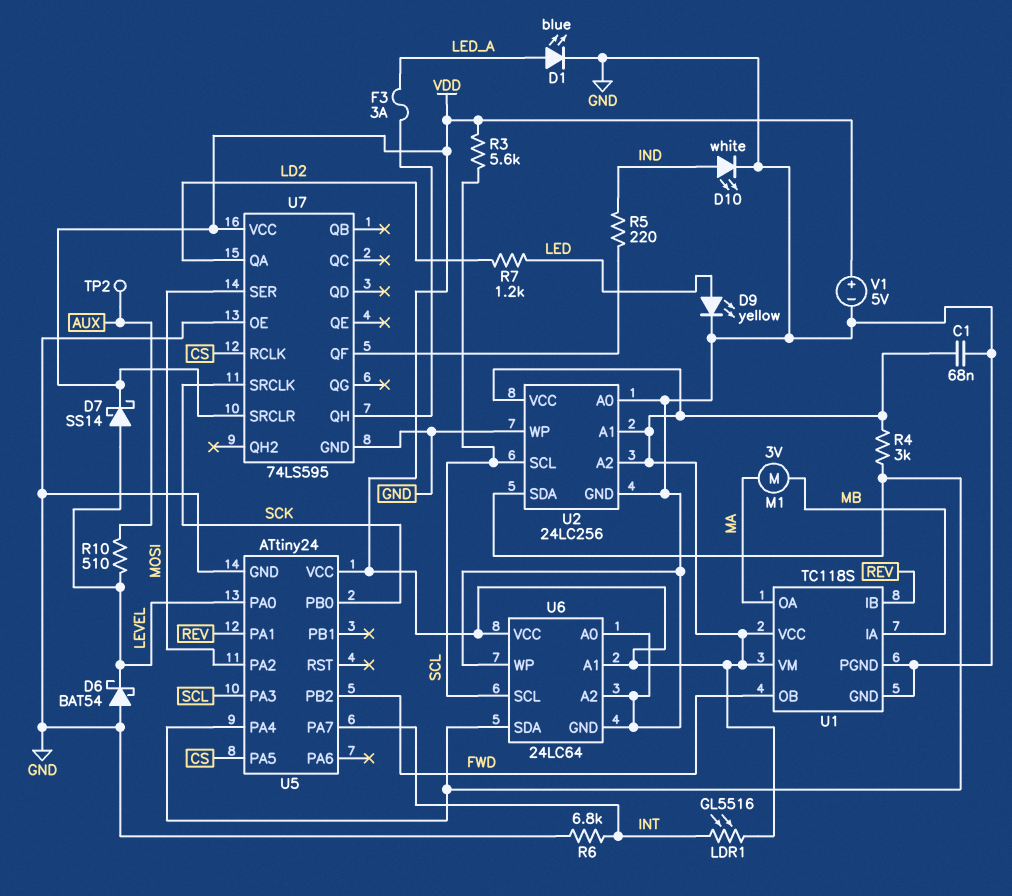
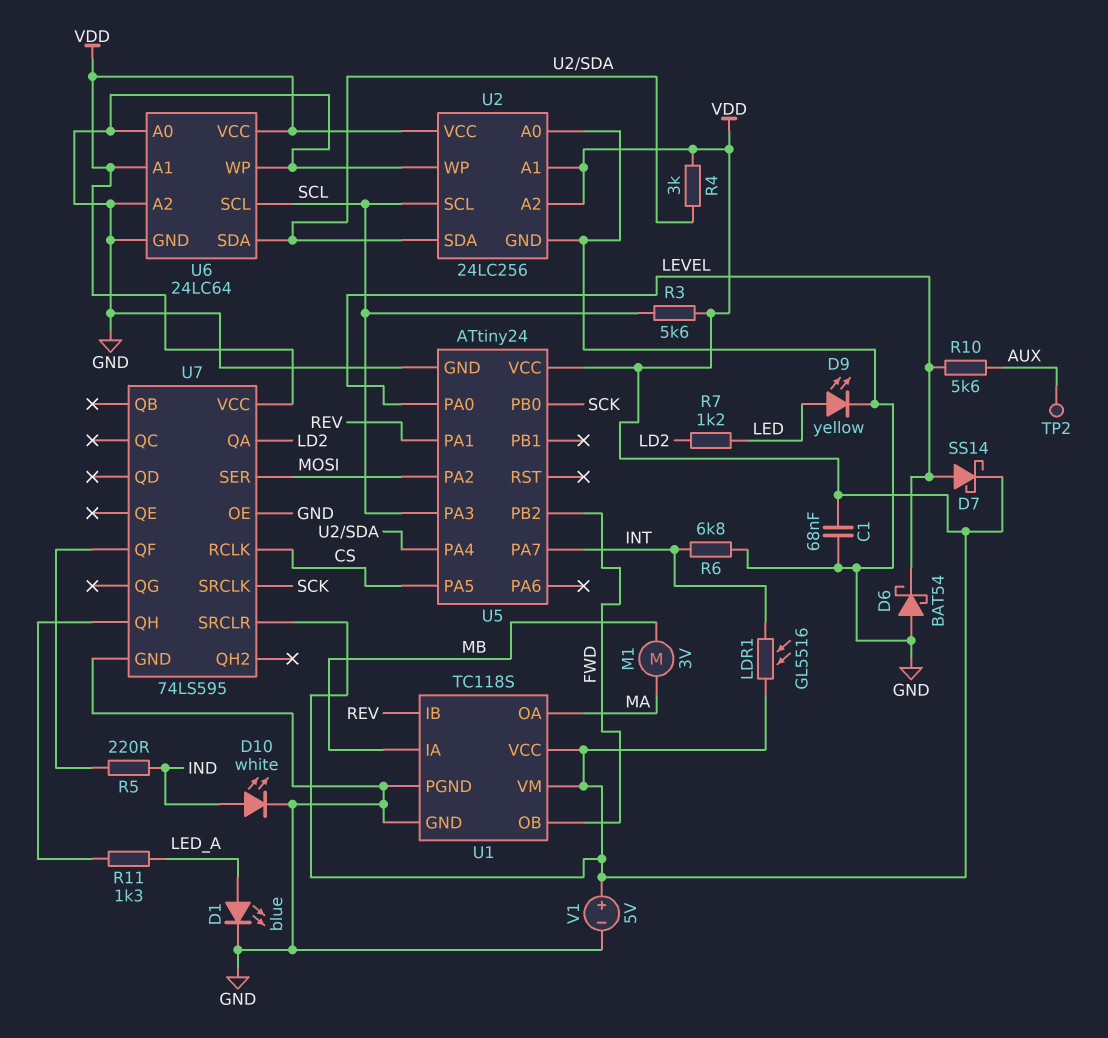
F3: 3A (LED_A, U7/QH) -> none
R10: 510 (AUX, LEVEL) -> 5.6k (AUX, LEVEL)
R11: none -> 1.3k (LED_A, U7/QH)

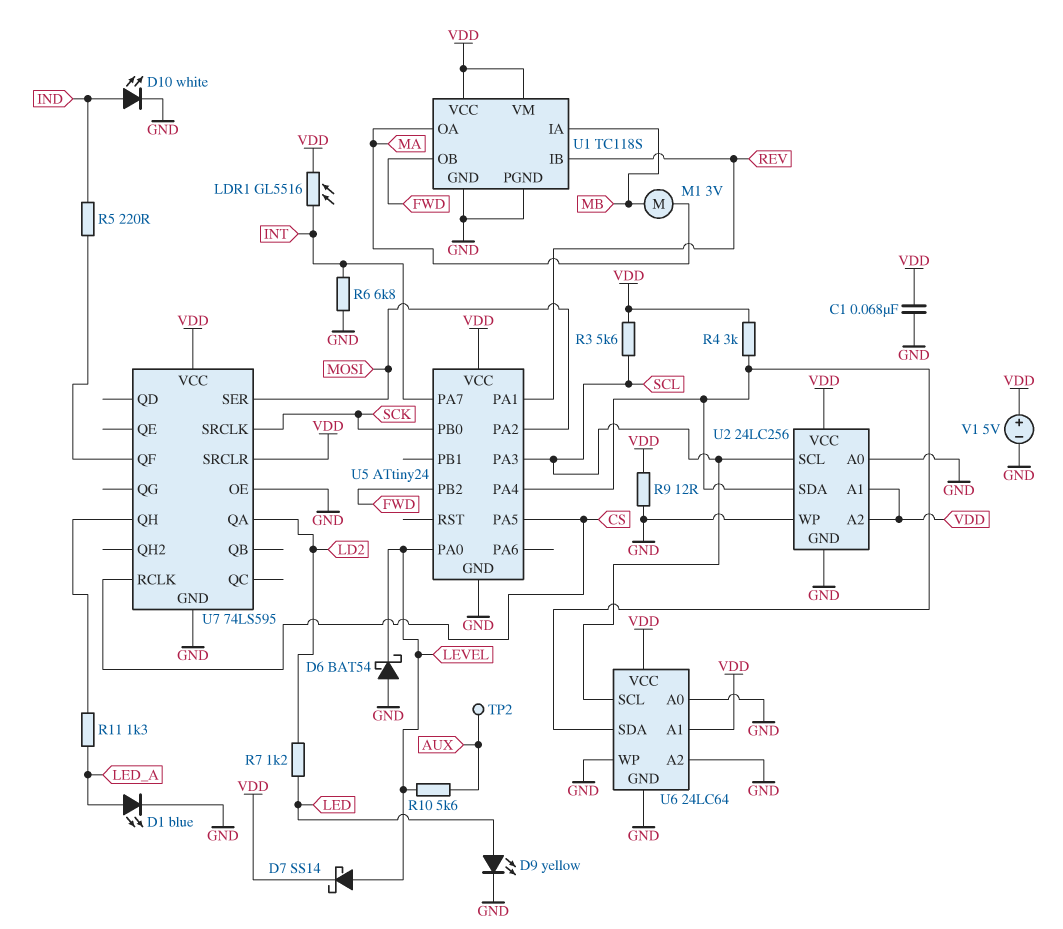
R9: none -> 12 (GND, VDD)

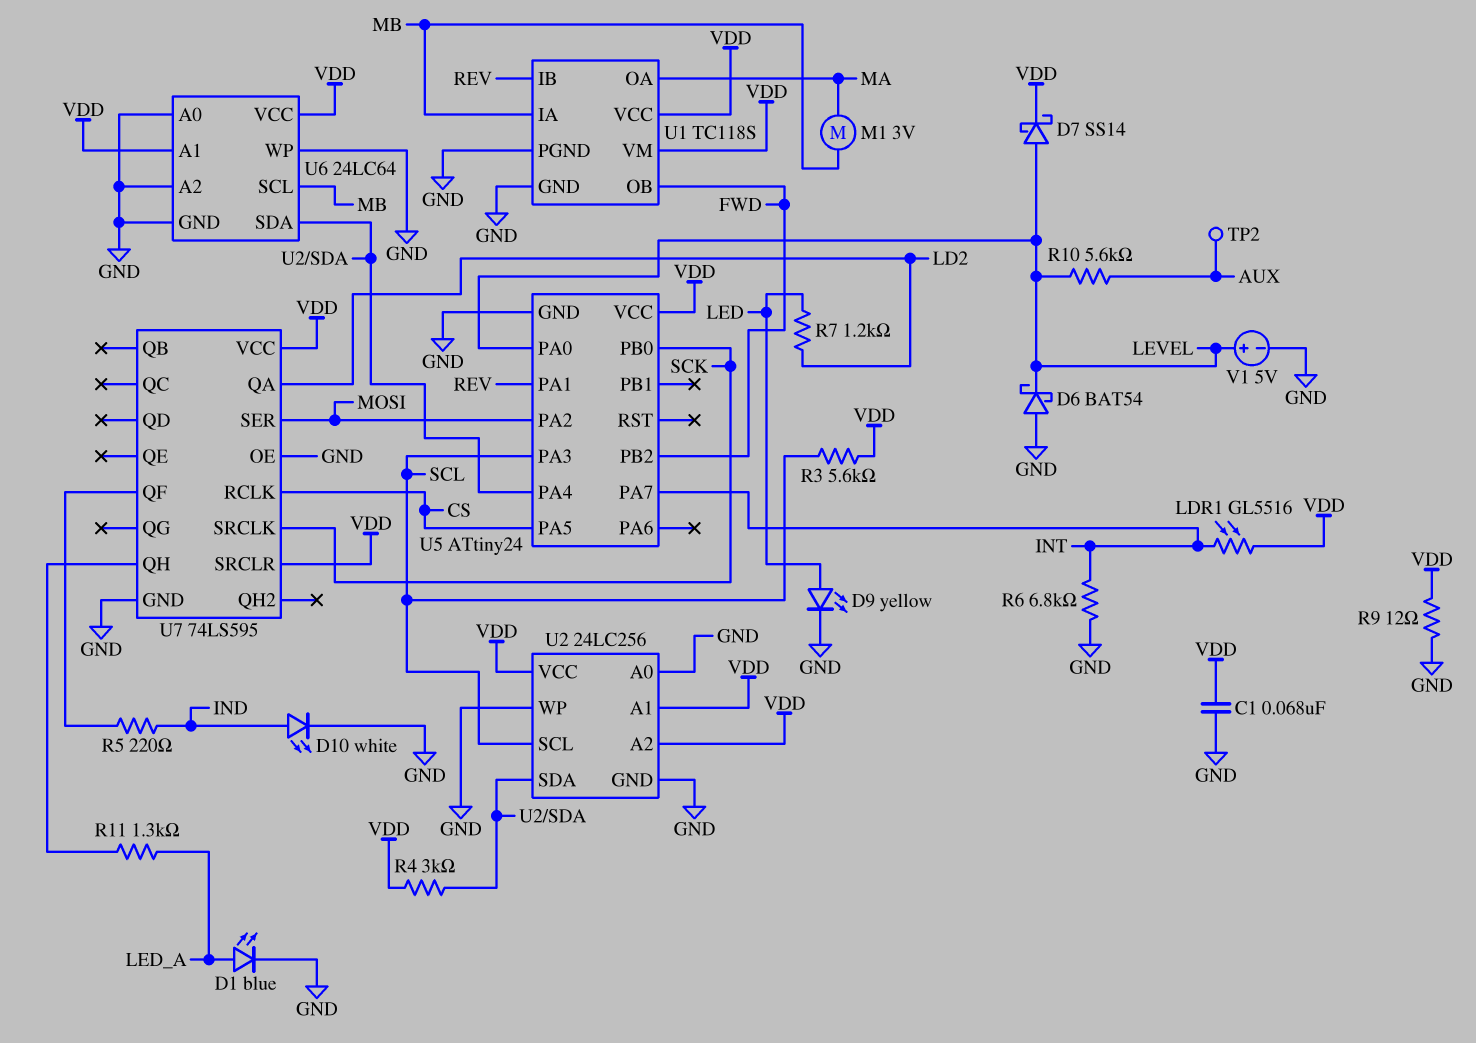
U6 pin SCL: SCL -> MB
V1: 5V (plus VDD, minus GND) -> 5V (plus LEVEL, minus GND)

